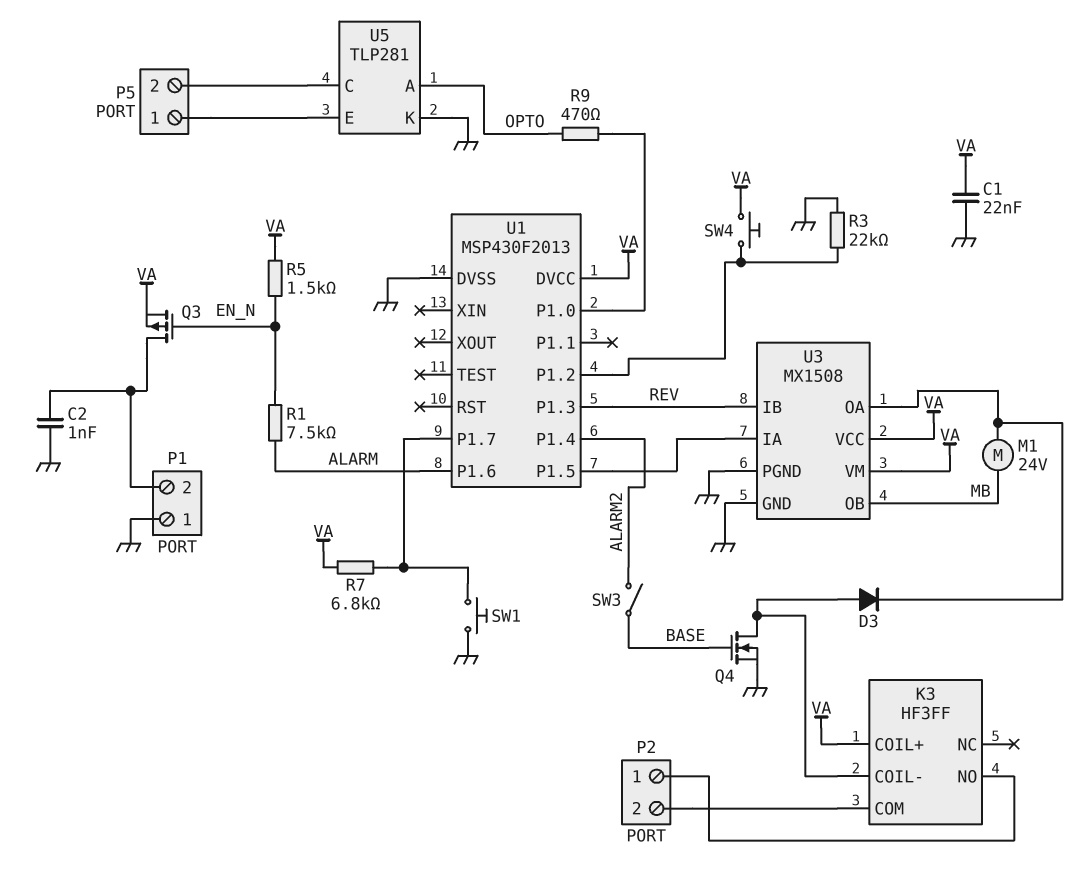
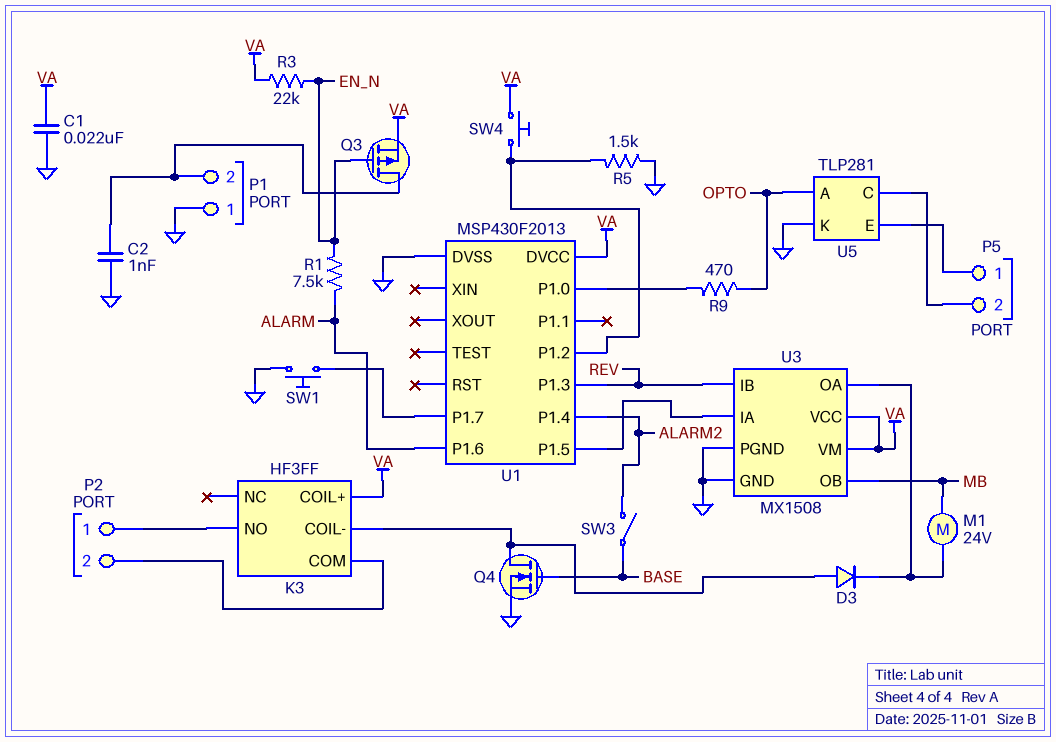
R3: 22k (GND, U1/P1.2) -> 22k (EN_N, VA)
R5: 1.5k (EN_N, VA) -> 1.5k (GND, U1/P1.2)
R7: 6.8k (U1/P1.7, VA) -> none

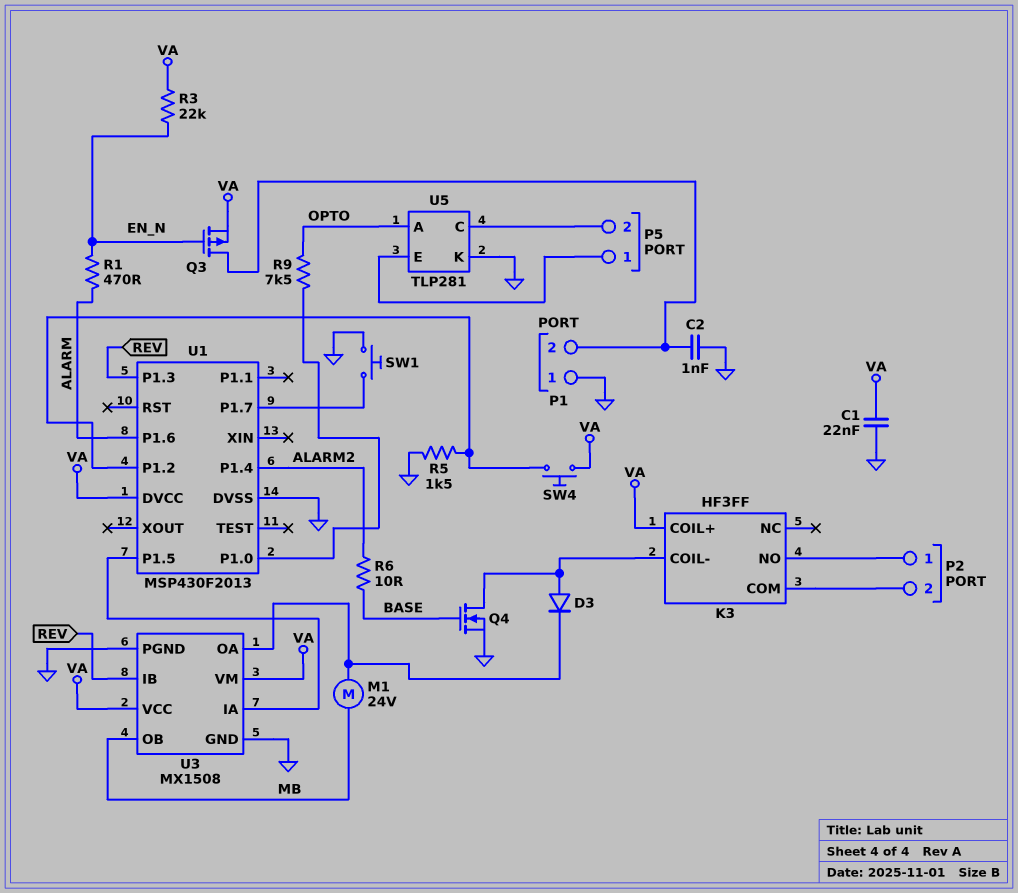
R1: 7.5k (ALARM, EN_N) -> 470 (ALARM, EN_N)
R6: none -> 10 (ALARM2, BASE)
R9: 470 (OPTO, U1/P1.0) -> 7.5k (OPTO, U1/P1.0)
SW3: switch (ALARM2, BASE) -> none

